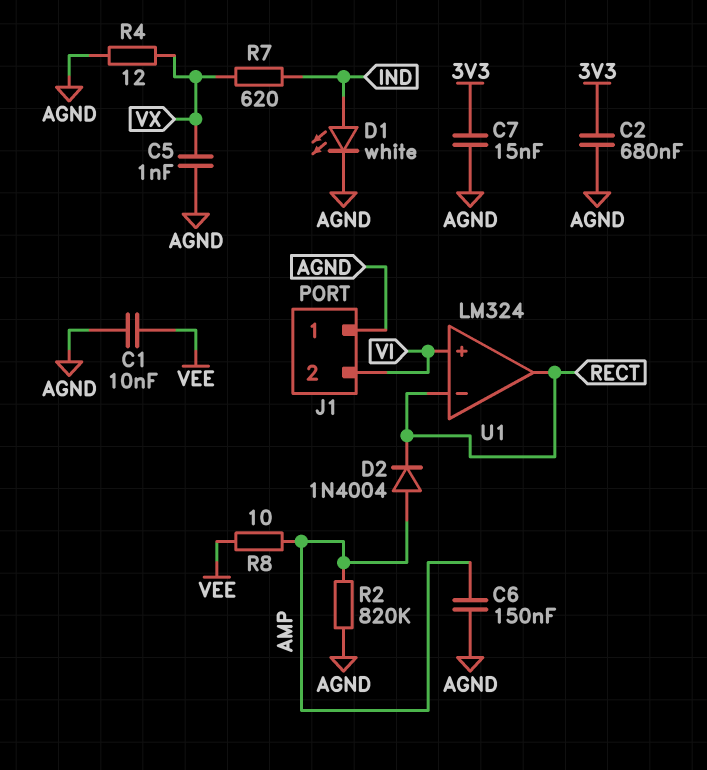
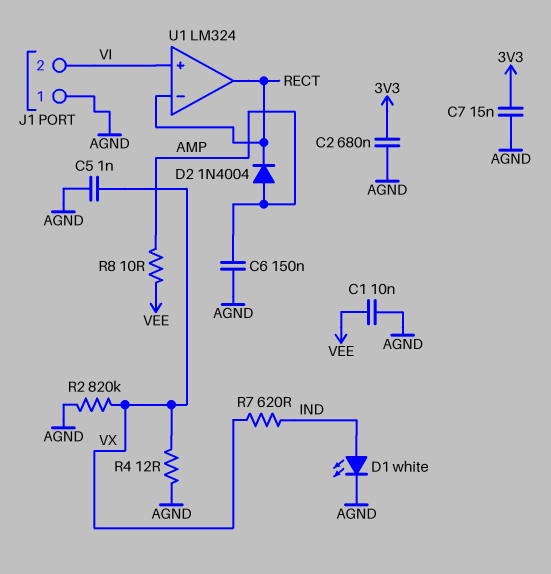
R2: 820k (AGND, AMP) -> 820k (AGND, VX)

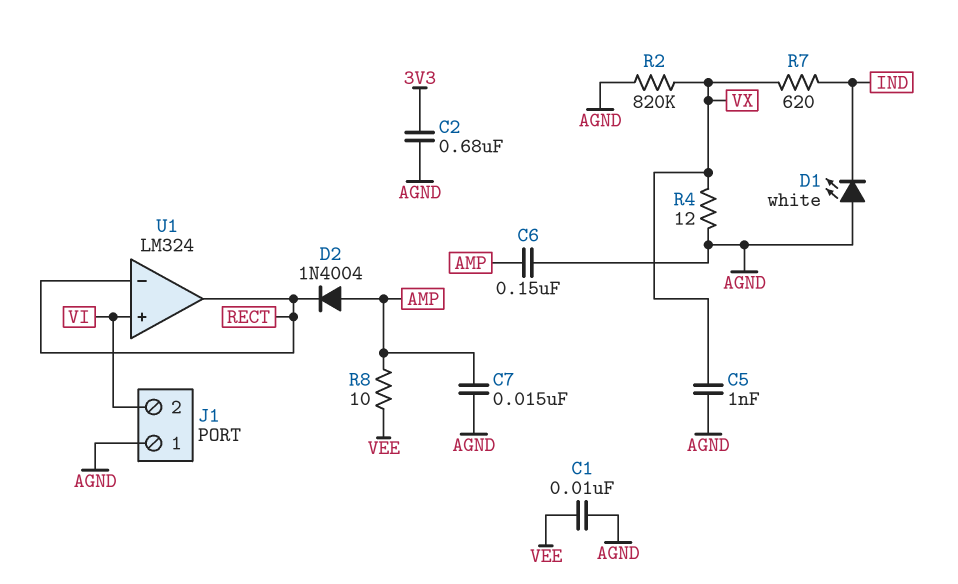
C7: 15nF (3V3, AGND) -> 15nF (AGND, AMP)
D1: LED white (A IND, K AGND) -> LED white (A AGND, K IND)

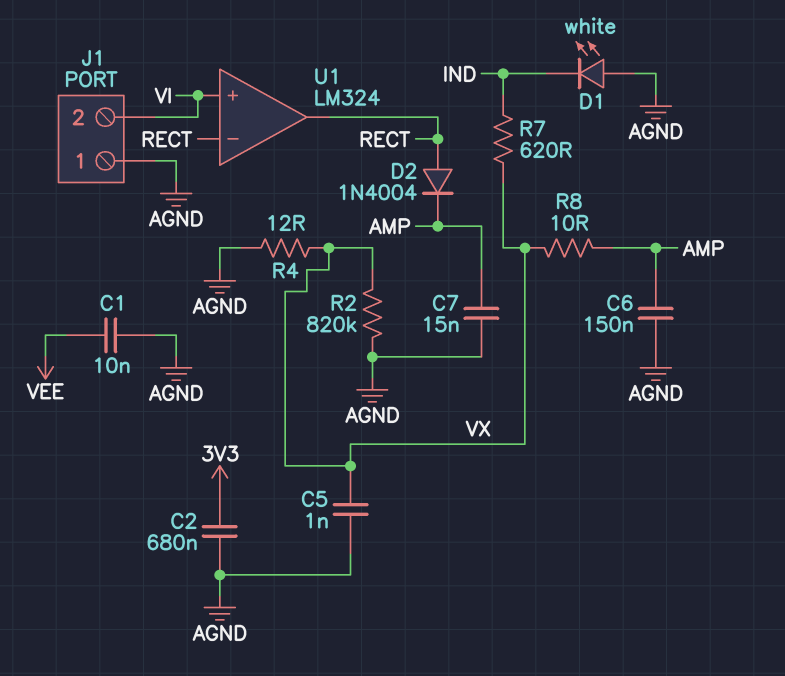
D2: diode 1N4004 (A AMP, K RECT) -> diode 1N4004 (A RECT, K AMP)
R8: 10 (AMP, VEE) -> 10 (AMP, VX)

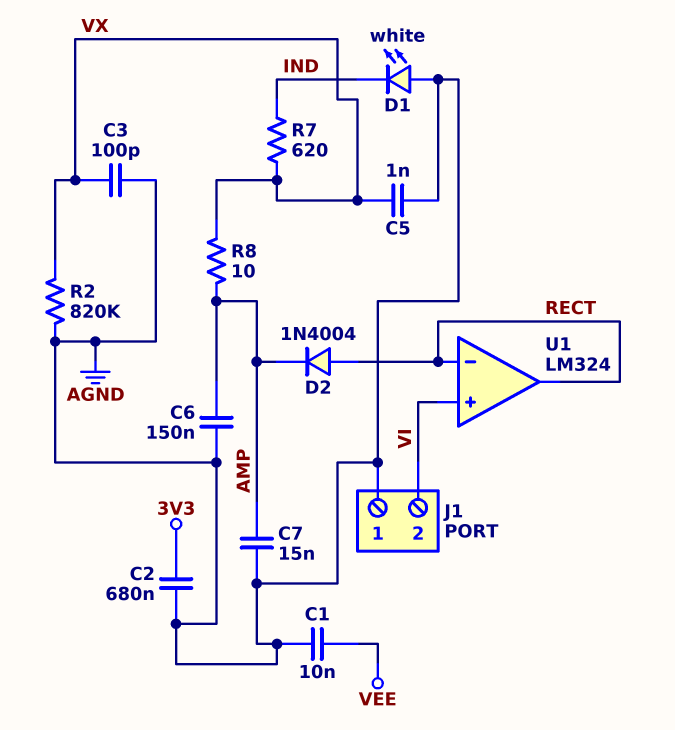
C3: none -> 100pF (AGND, VX)
R4: 12 (AGND, VX) -> none

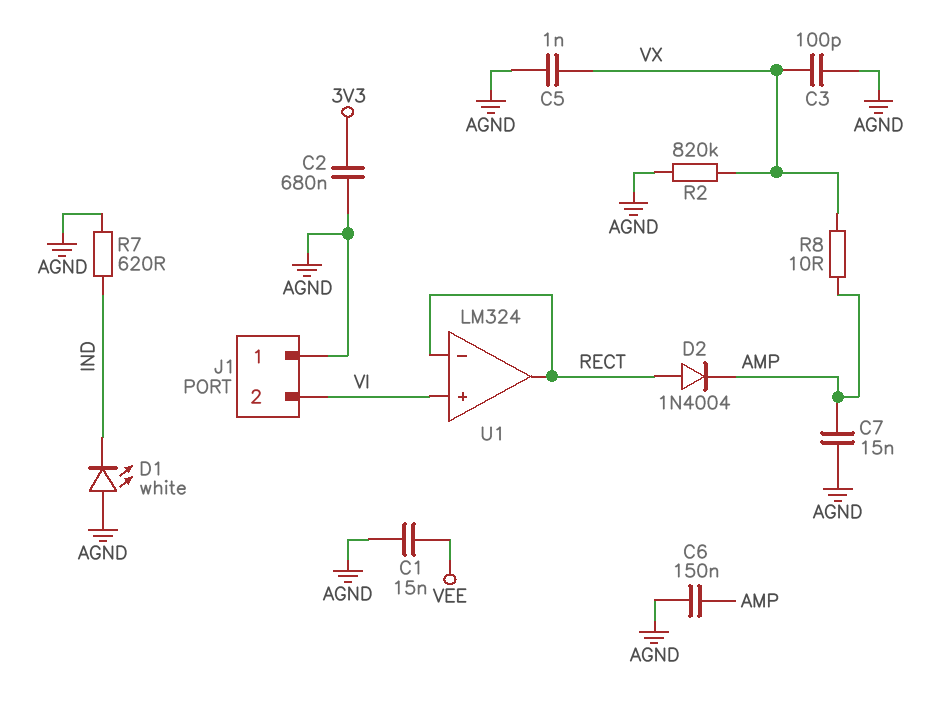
C1: 10nF (AGND, VEE) -> 15nF (AGND, VEE)
R7: 620 (IND, VX) -> 620 (AGND, IND)

